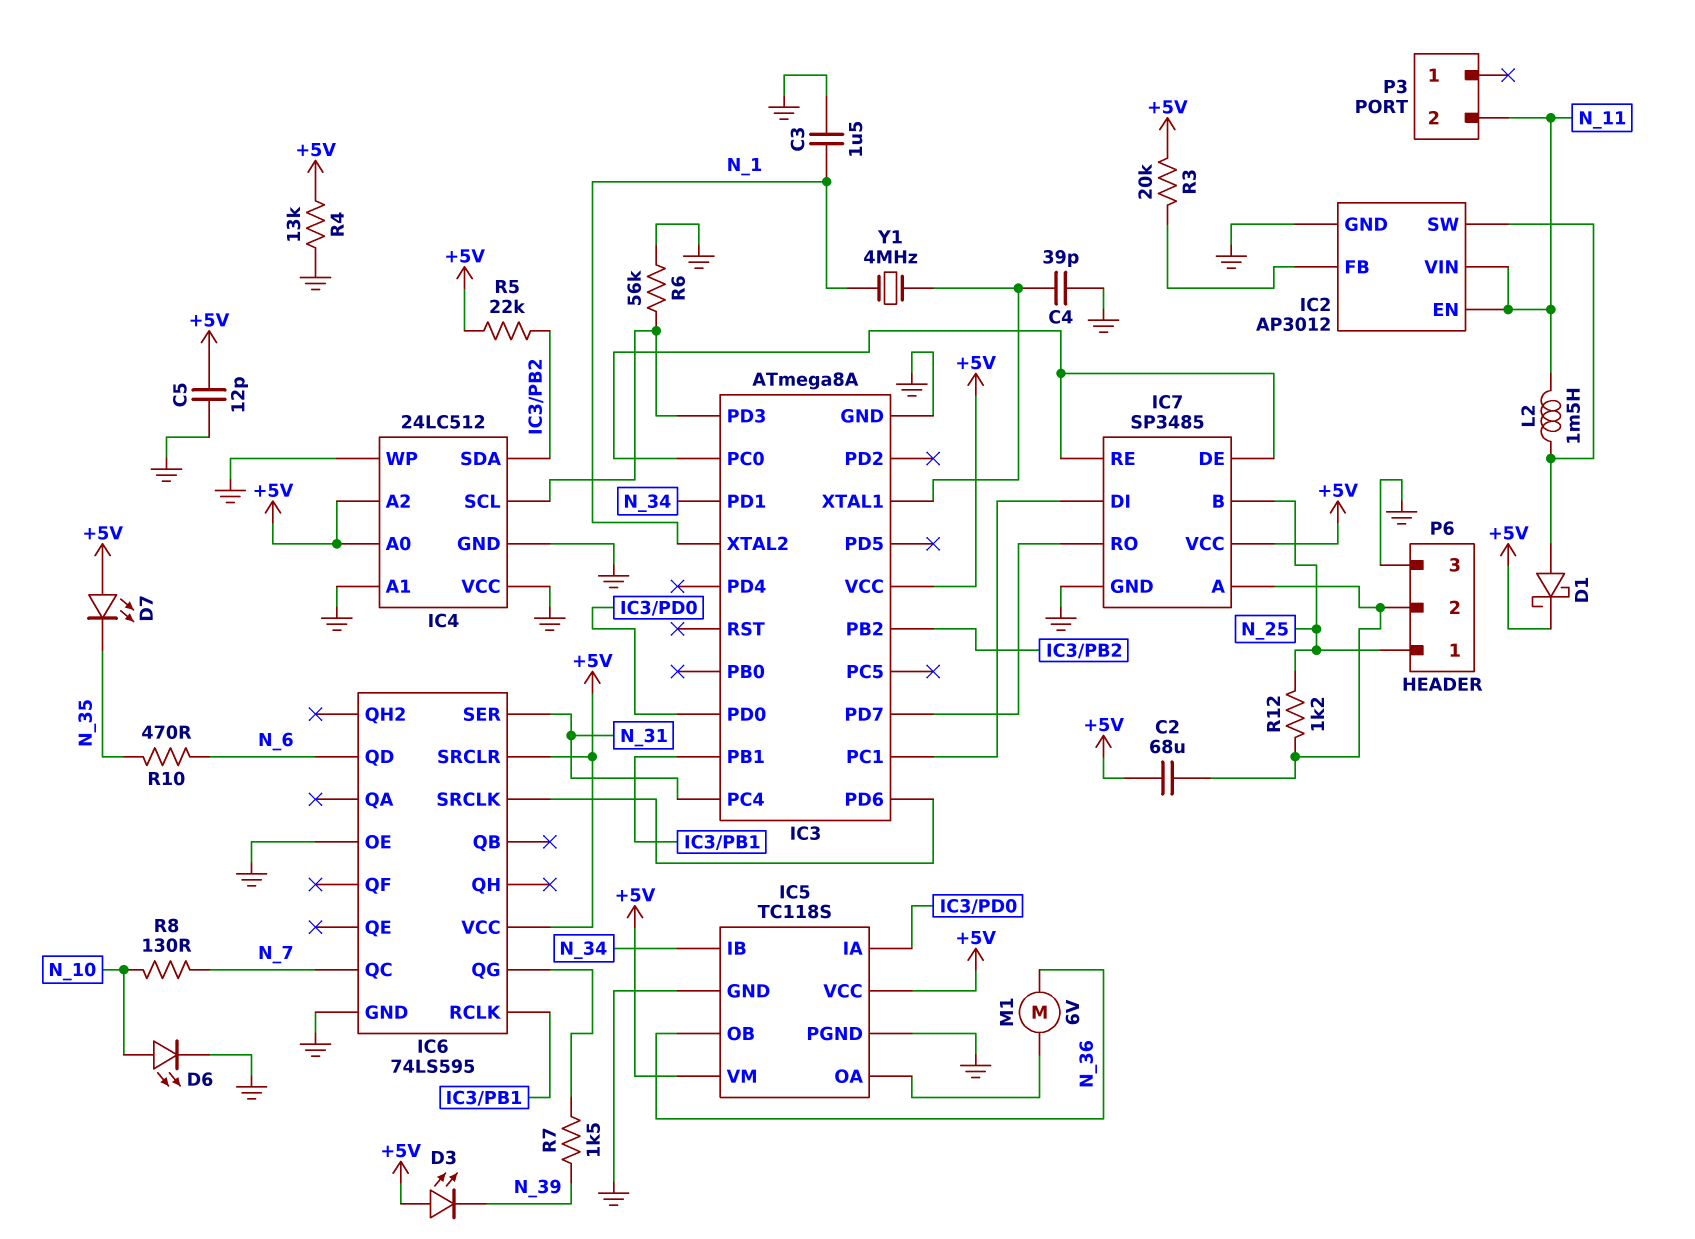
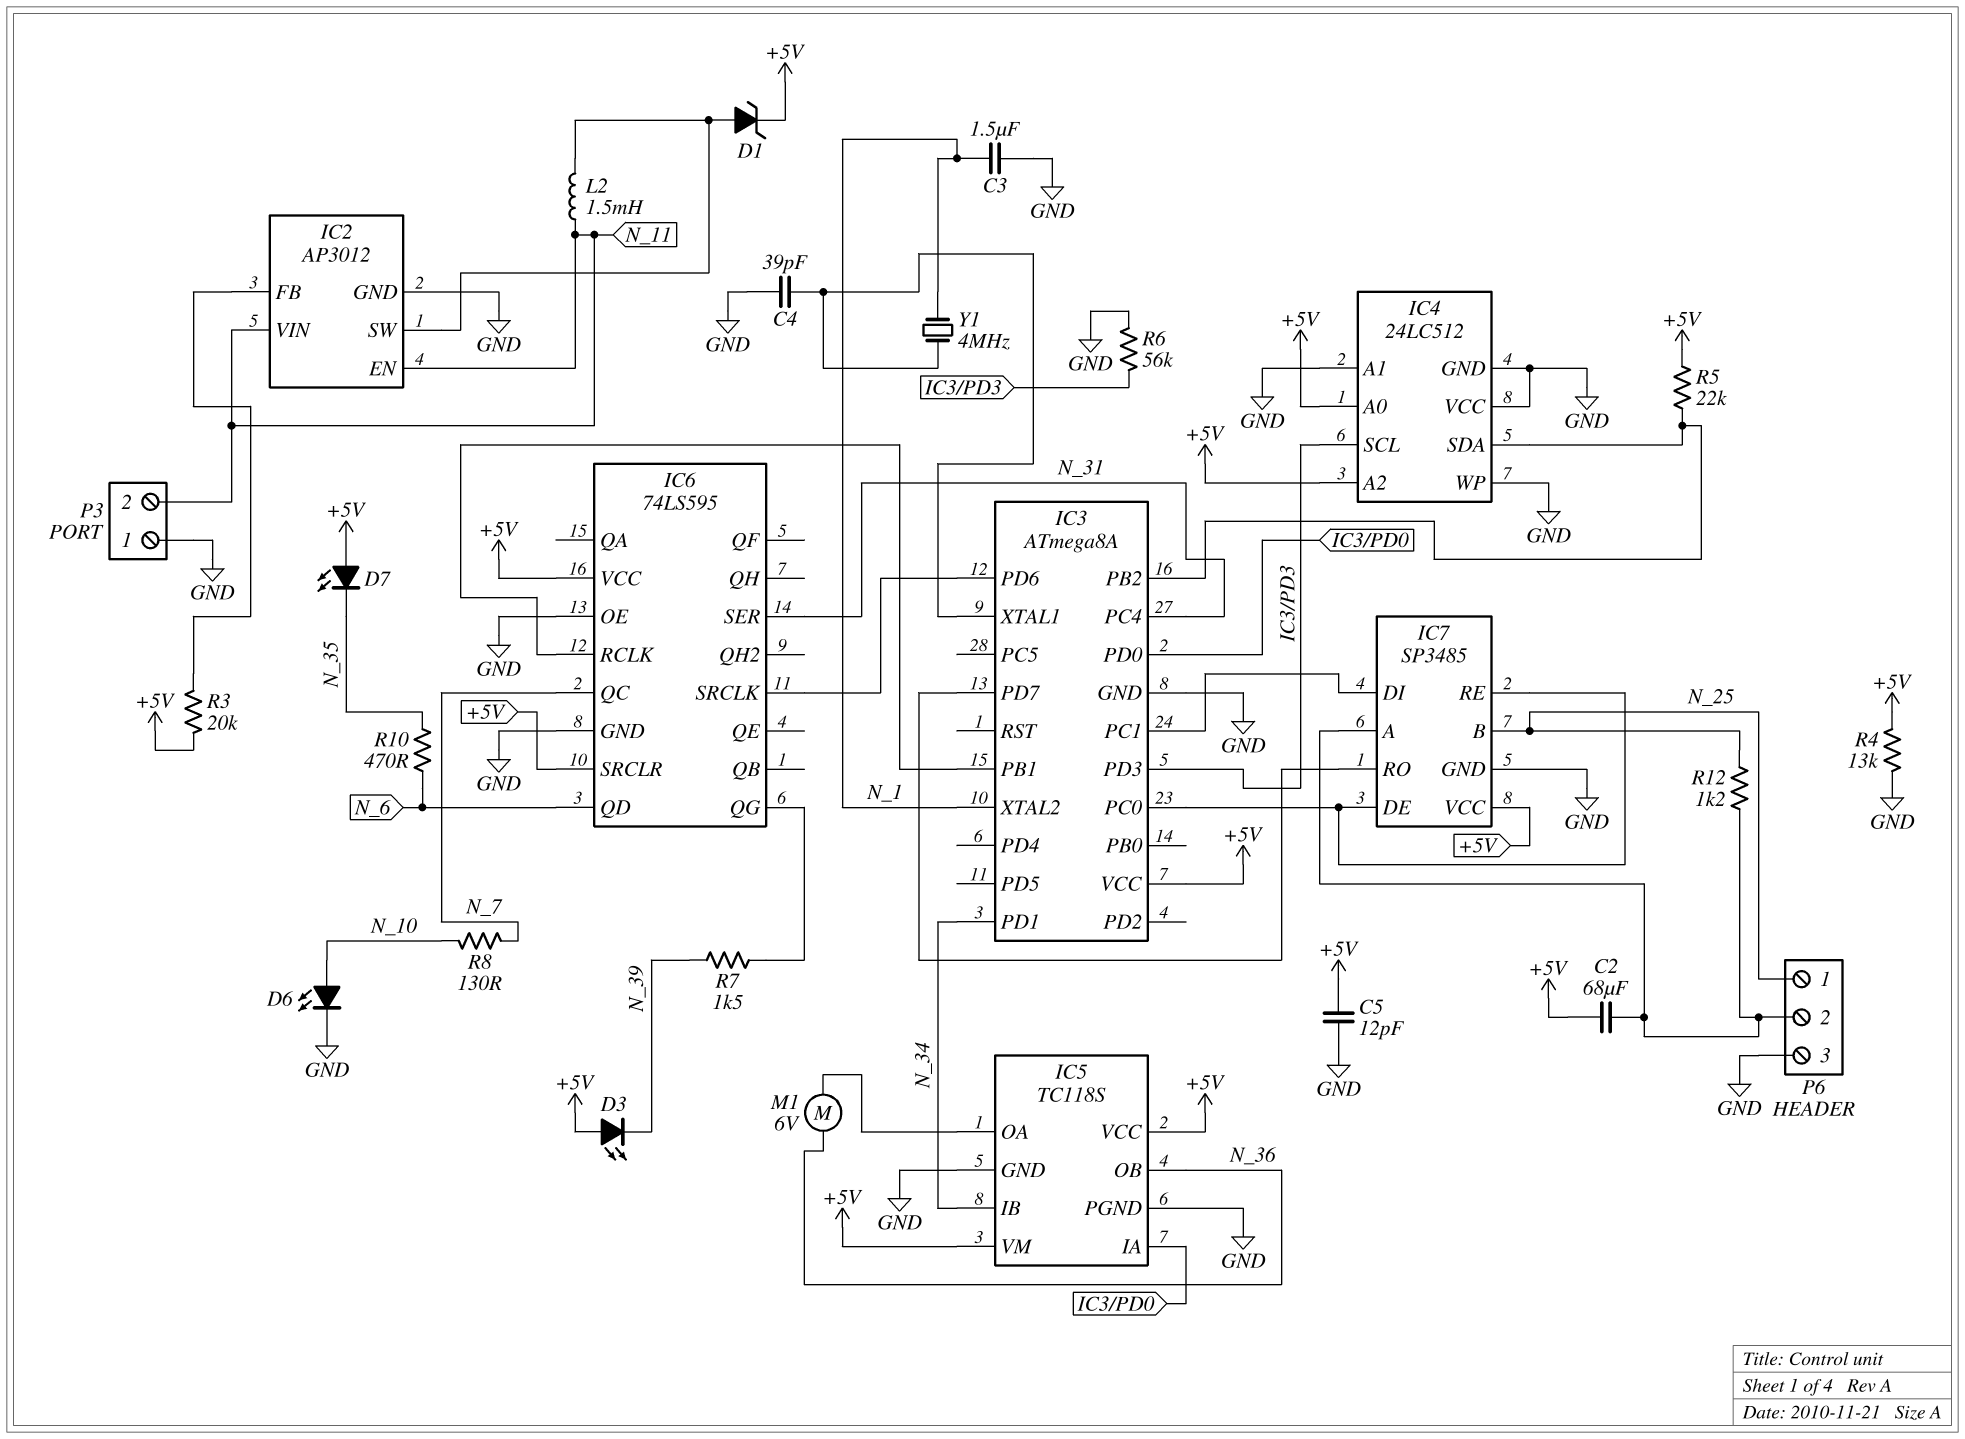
D1: schottky (A IC2/SW, K +5V) -> zener (A IC2/SW, K +5V)
P3 pin 1: none -> GND

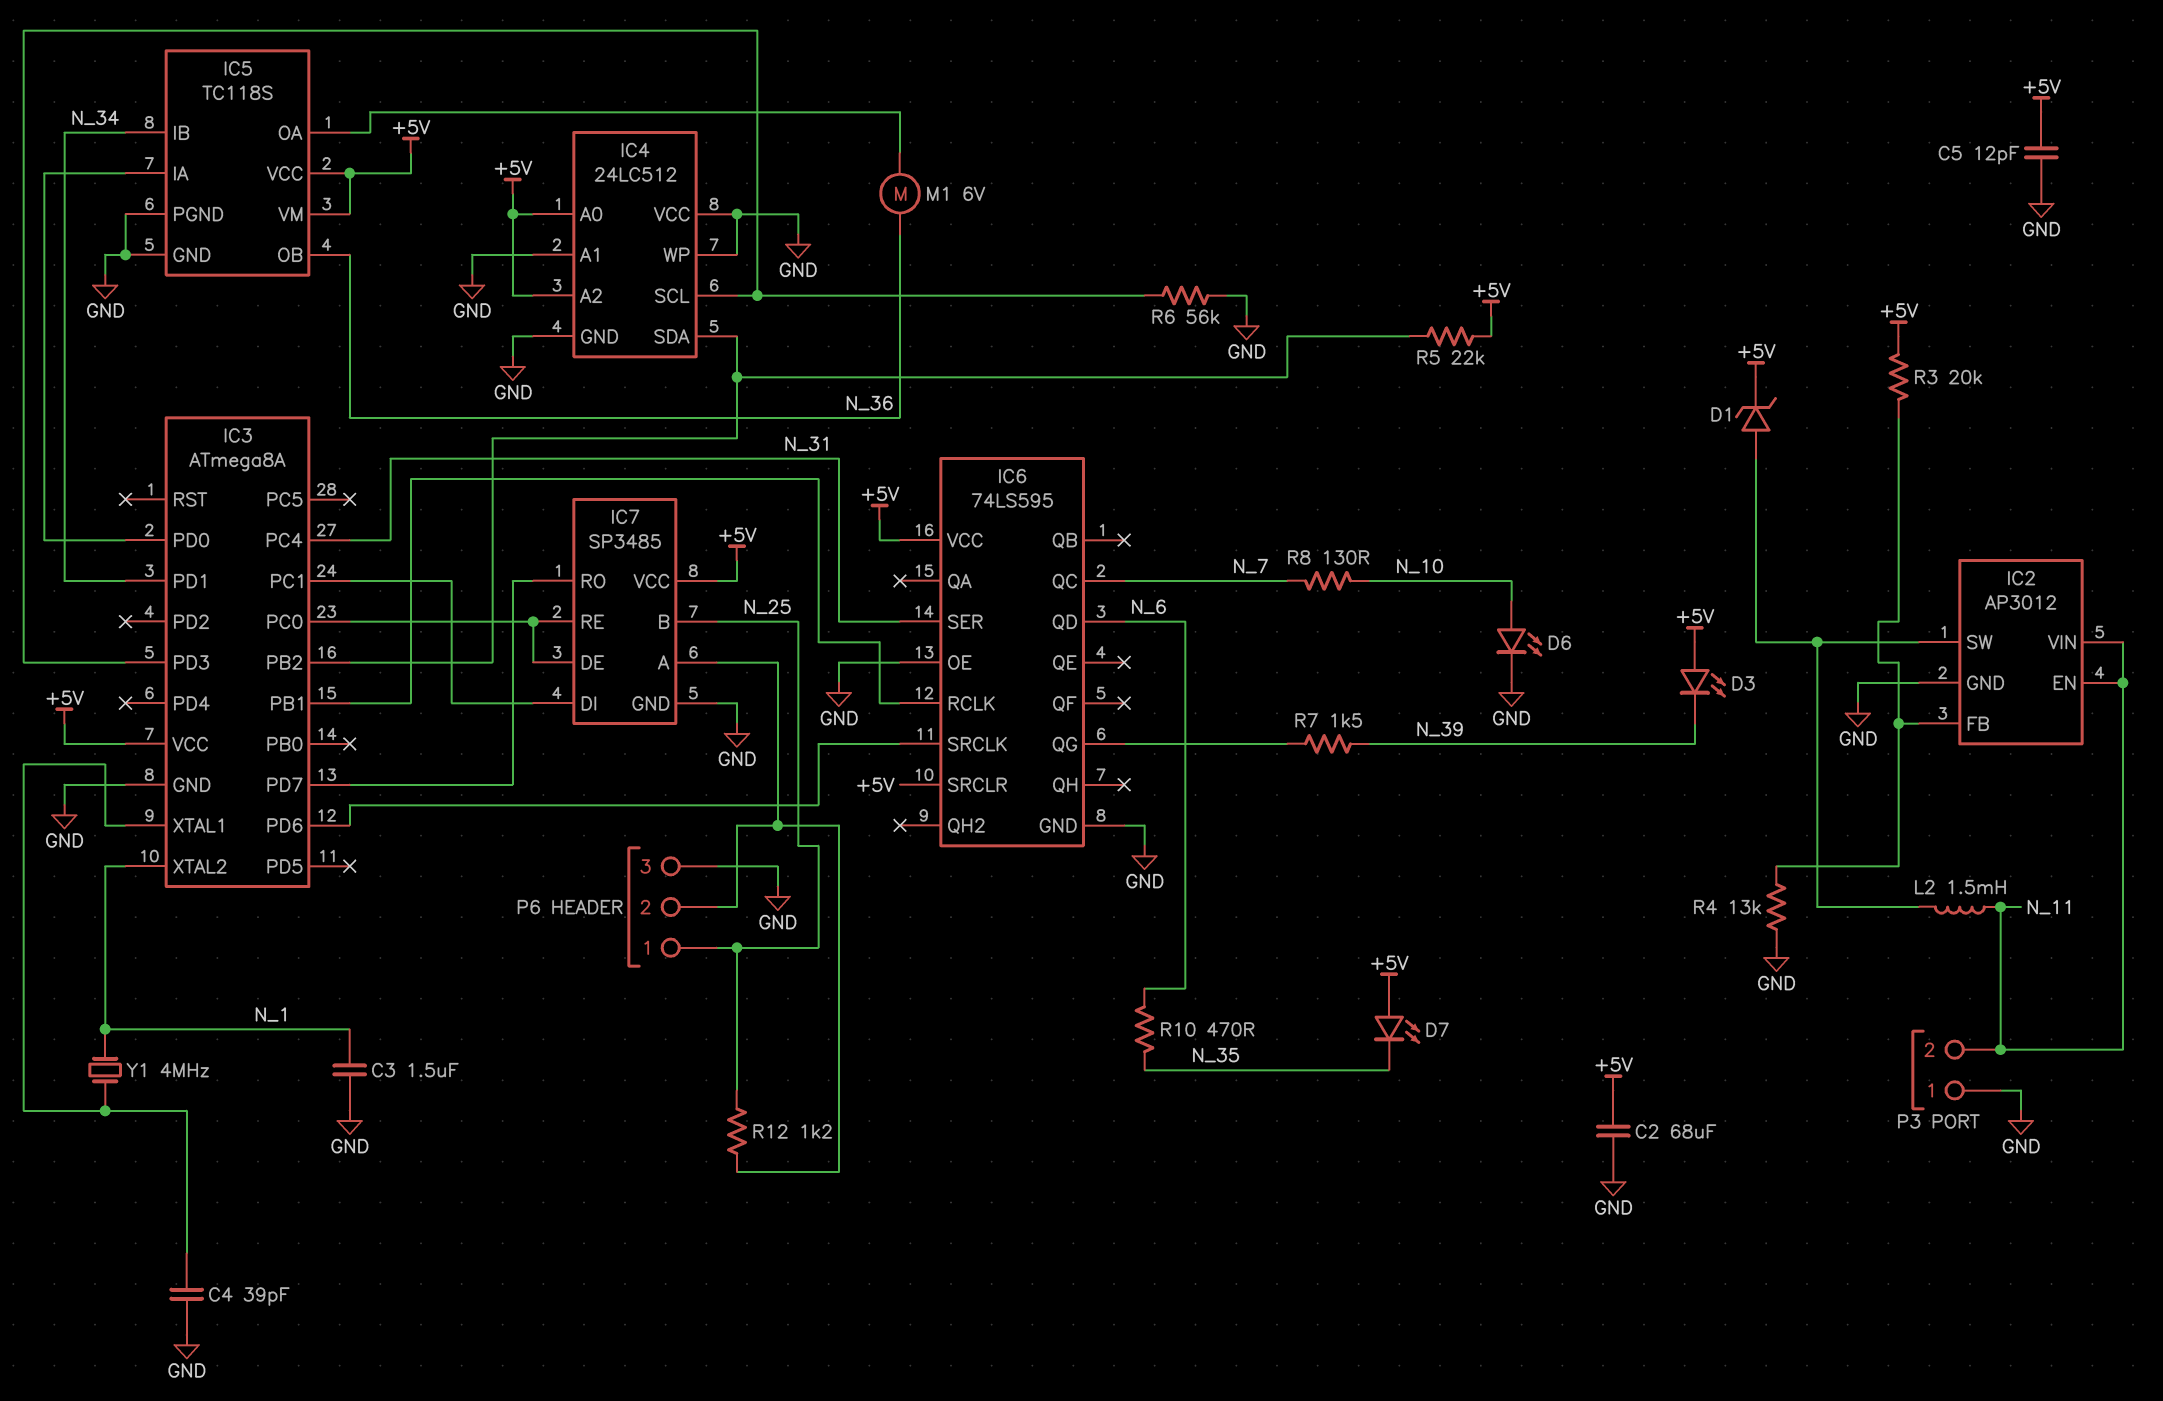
C2: 68uF (+5V, IC7/A) -> 68uF (+5V, GND)
R4: 13k (+5V, GND) -> 13k (GND, IC2/FB)

